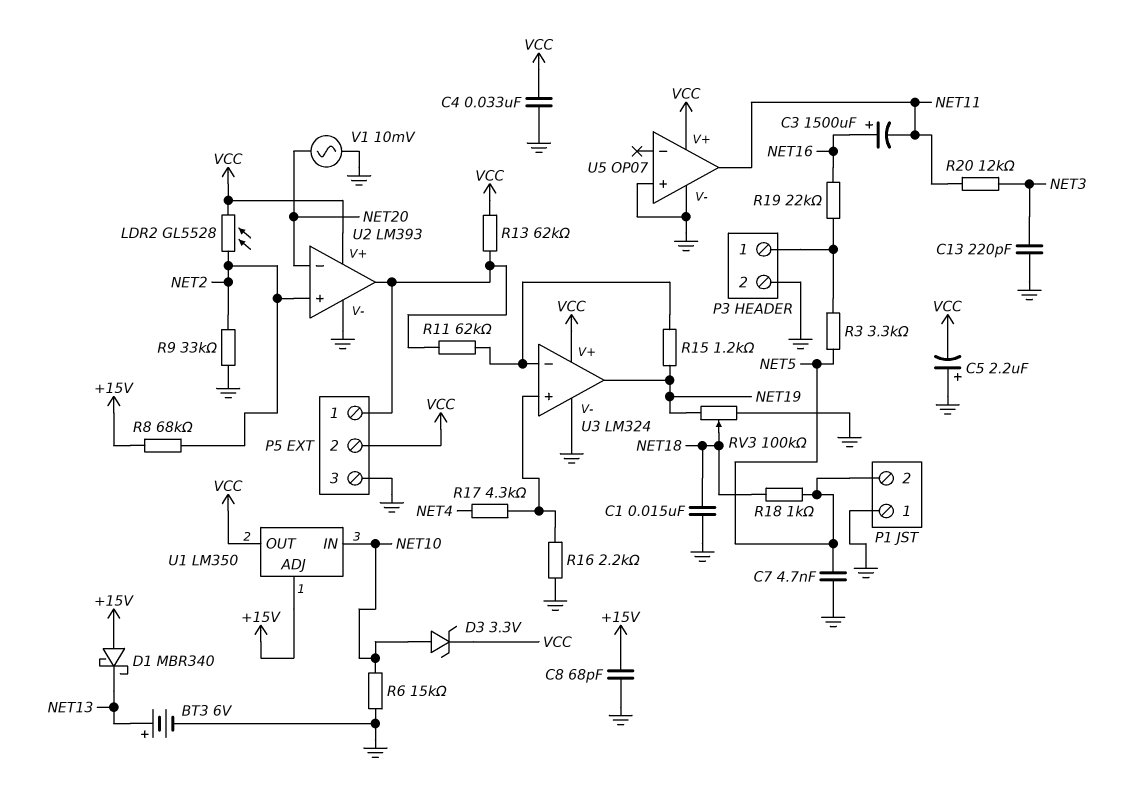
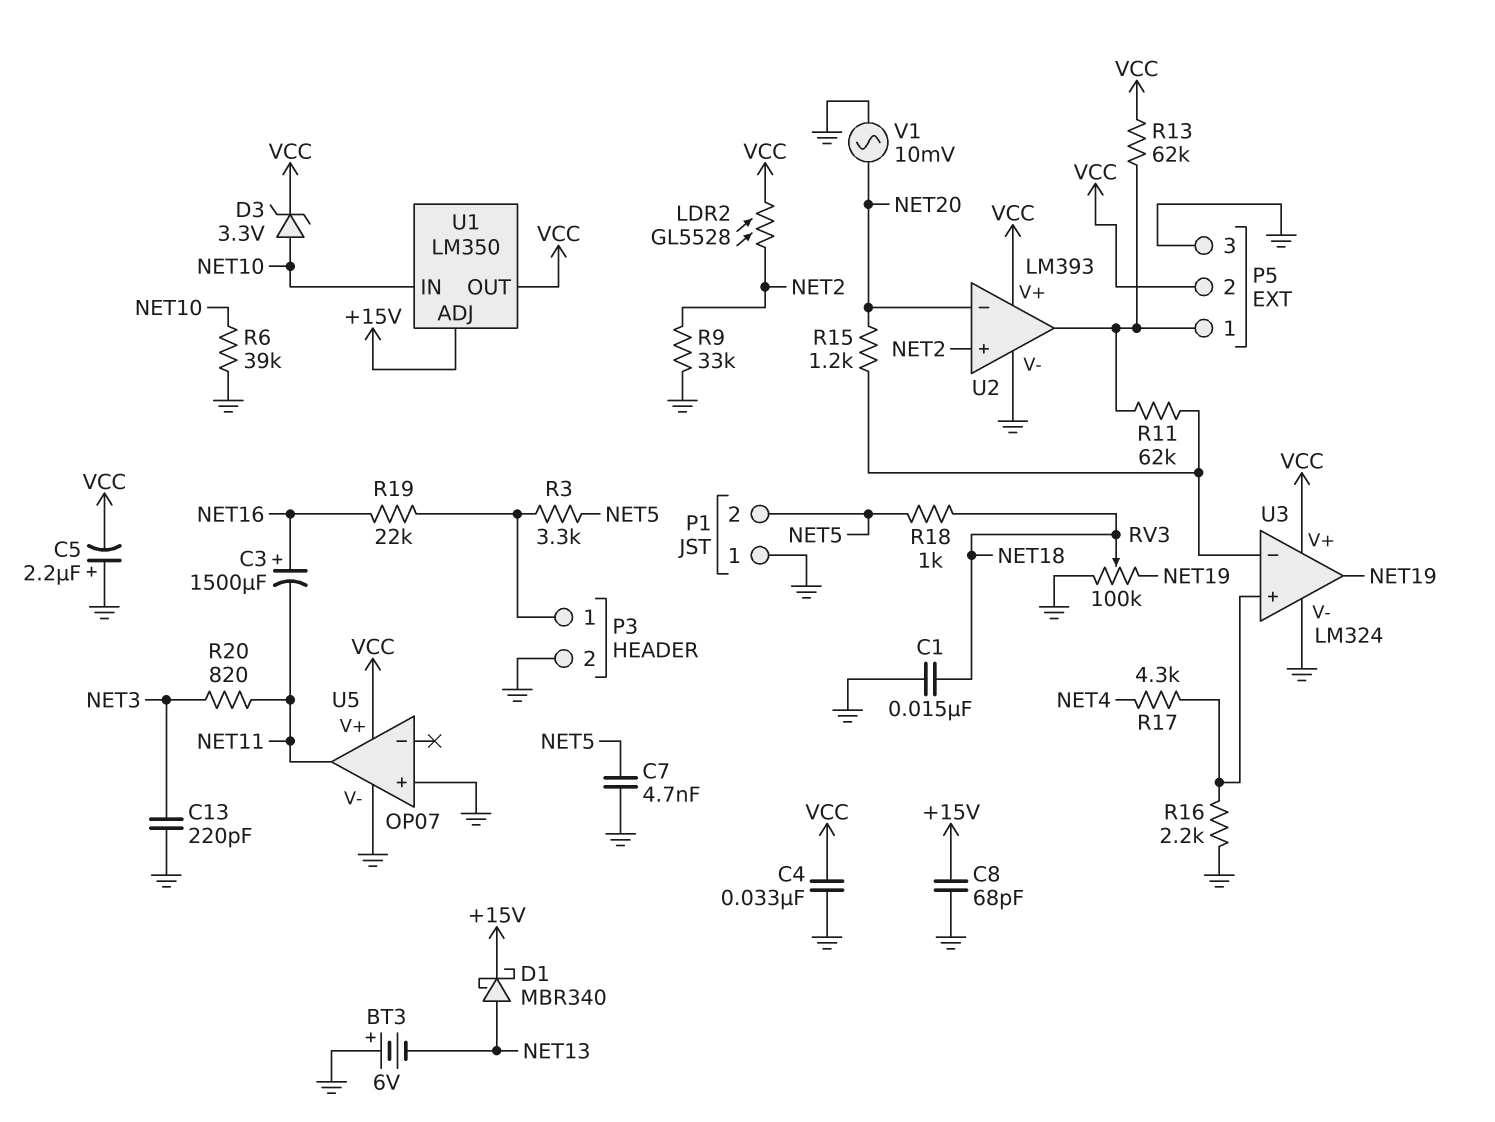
BT3: 6V (plus NET13, minus GND) -> 6V (plus GND, minus NET13)
D1: schottky MBR340 (A +15V, K NET13) -> schottky MBR340 (A NET13, K +15V)
R6: 15k (GND, NET10) -> 39k (GND, NET10)
R8: 68k (+15V, NET2) -> none
R15: 1.2k (NET19, U3/in-) -> 1.2k (NET20, U3/in-)
R20: 12k (NET3, NET11) -> 820 (NET3, NET11)

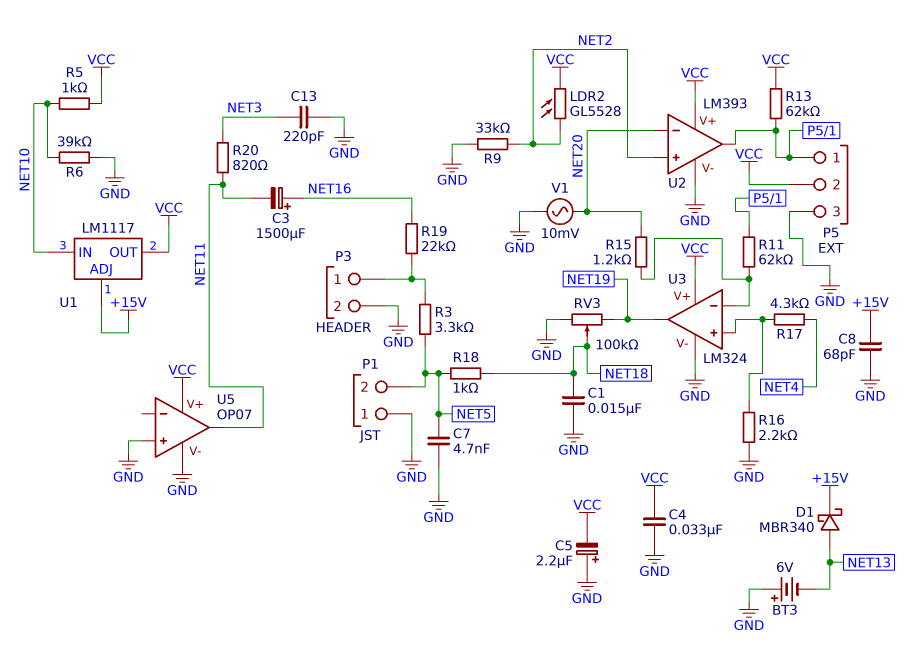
D3: zener 3.3V (A NET10, K VCC) -> none
R5: none -> 1k (NET10, VCC)
U1: LM350 -> LM1117

